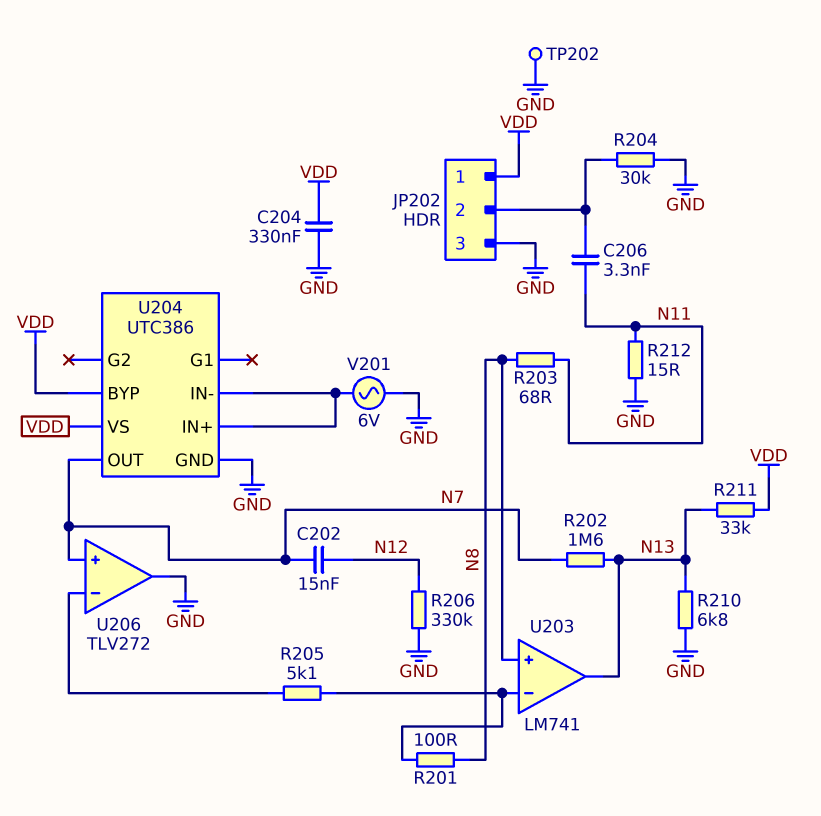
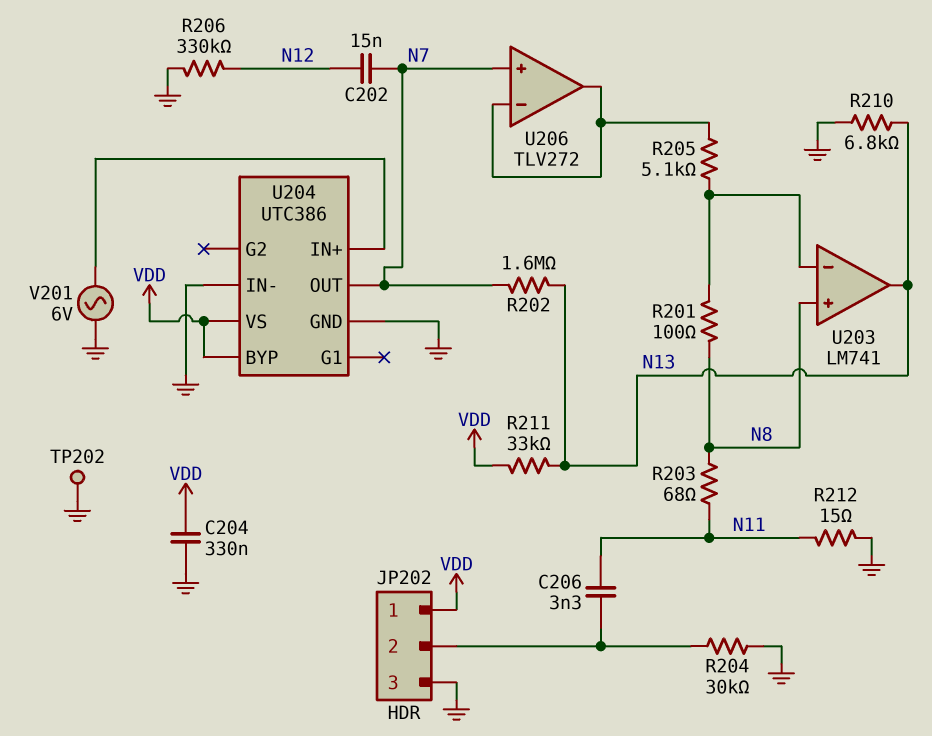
U204 pin IN-: U204/IN+ -> GND
U206 pin out: GND -> U206/in-

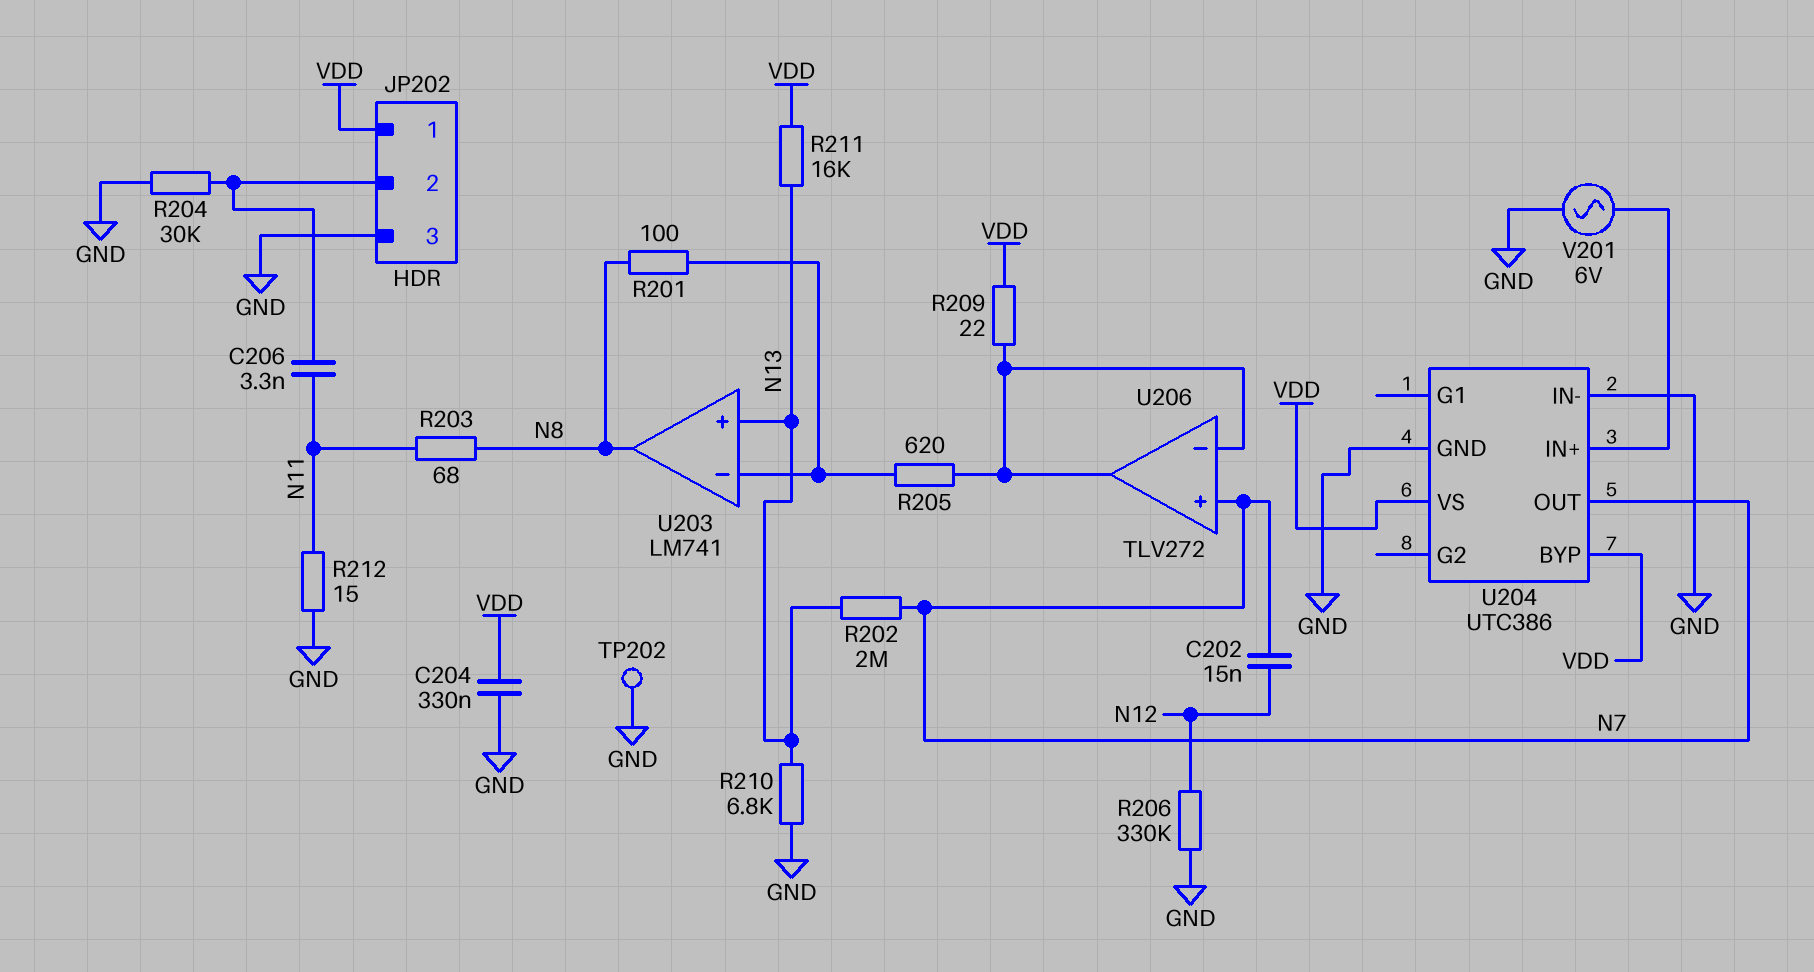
R202: 1.6M (N7, N13) -> 2M (N7, N13)
R205: 5.1k (U203/in-, U206/in-) -> 620 (U203/in-, U206/in-)
R209: none -> 22 (U206/in-, VDD)
R211: 33k (N13, VDD) -> 16k (N13, VDD)
U203 pin in+: N8 -> N13
U203 pin out: N13 -> N8

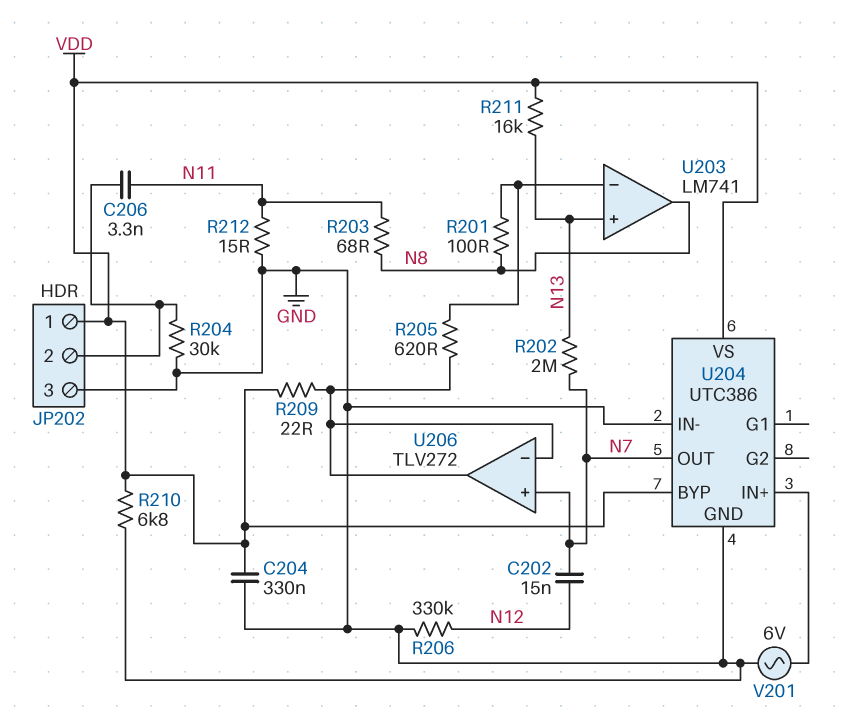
R210: 6.8k (GND, N13) -> 6.8k (GND, VDD)
TP202: test point (GND) -> none

